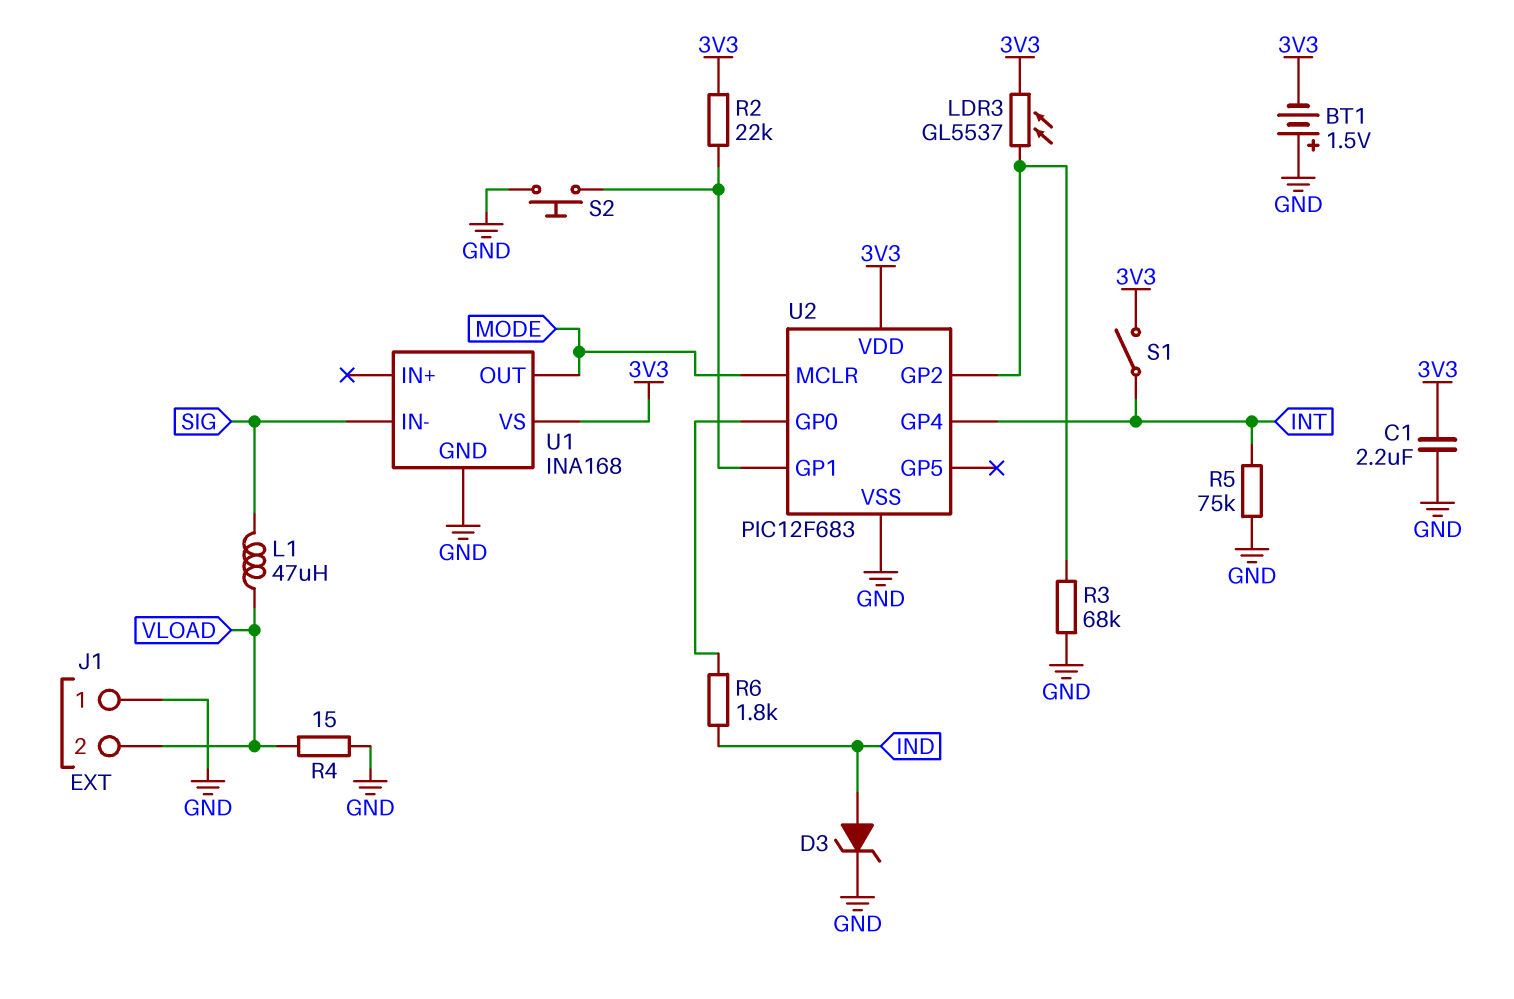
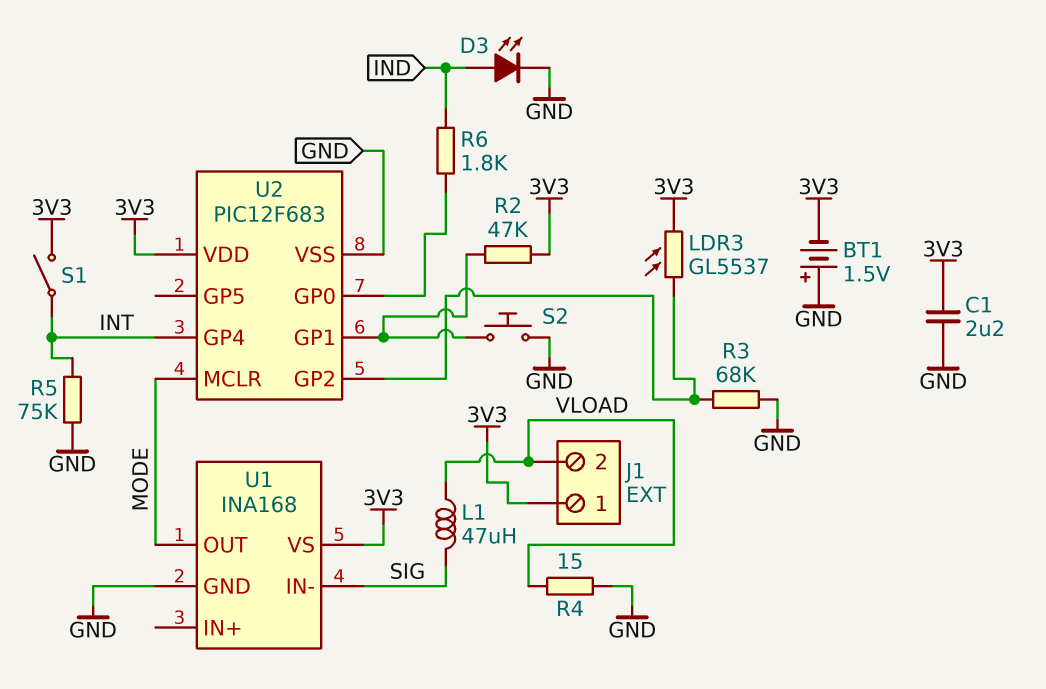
D3: zener (A IND, K GND) -> LED (A IND, K GND)
J1 pin 1: GND -> 3V3
R2: 22k (3V3, U2/GP1) -> 47k (3V3, U2/GP1)

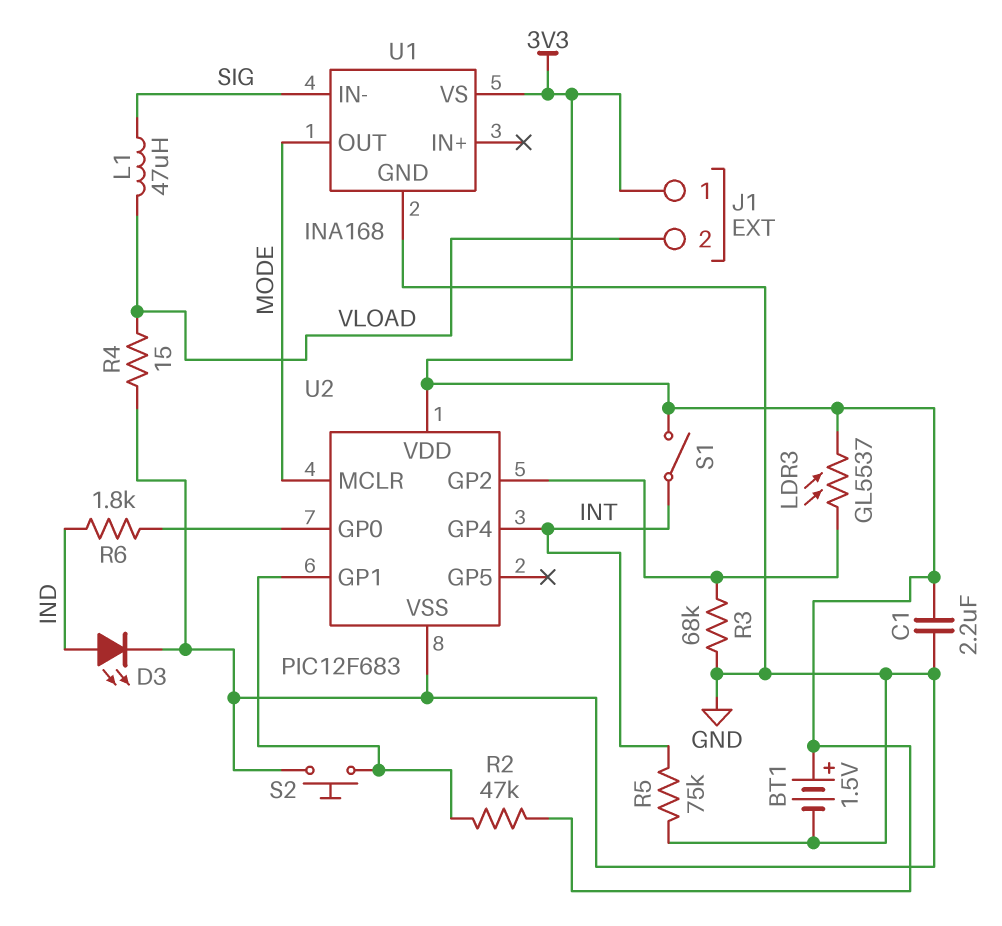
BT1: 1.5V (plus GND, minus 3V3) -> 1.5V (plus 3V3, minus GND)

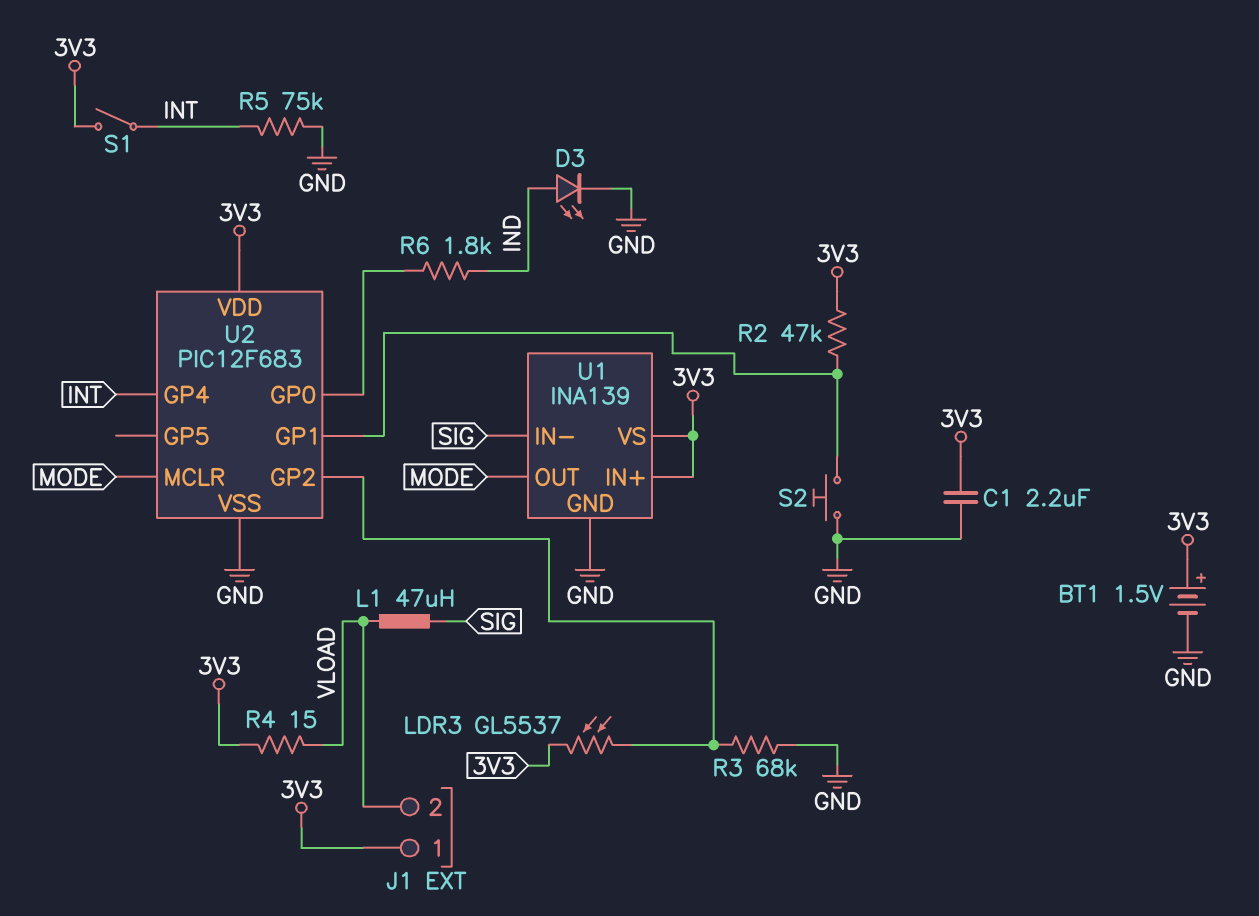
R4: 15 (GND, VLOAD) -> 15 (3V3, VLOAD)
U1: INA168 -> INA139
U1 pin IN+: none -> 3V3

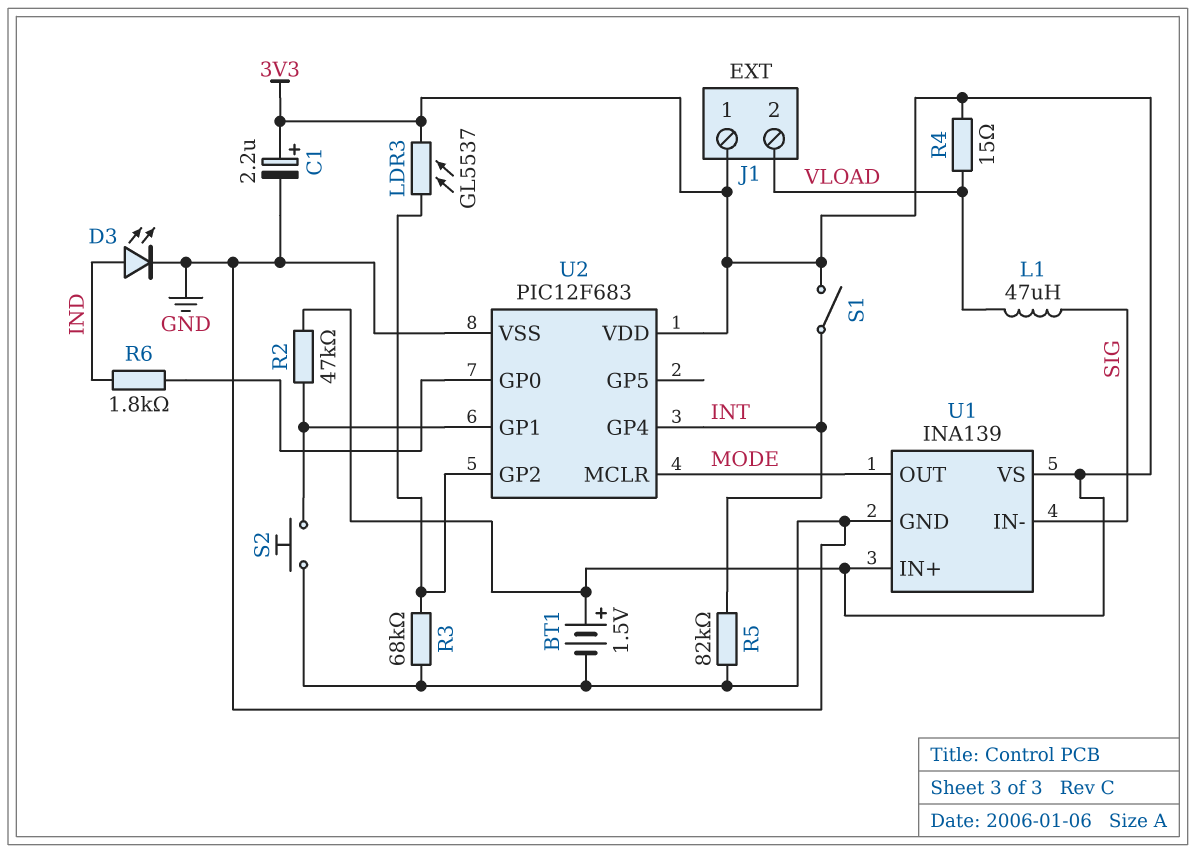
C1: 2.2uF (3V3, GND) -> 2.2uF (plus 3V3, minus GND)
R5: 75k (GND, INT) -> 82k (GND, INT)

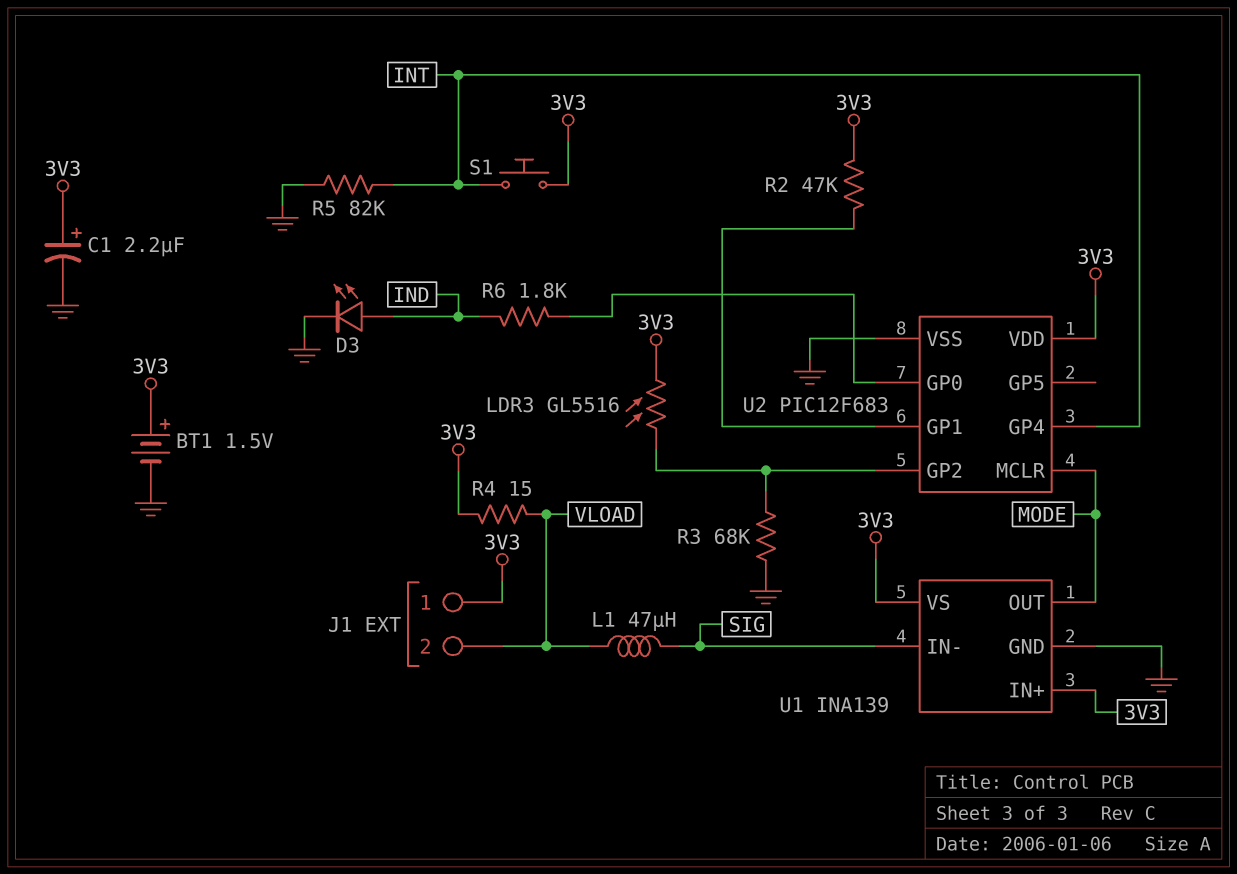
LDR3: GL5537 (3V3, U2/GP2) -> GL5516 (3V3, U2/GP2)
S1: switch (3V3, INT) -> button (3V3, INT)
S2: button (GND, U2/GP1) -> none

